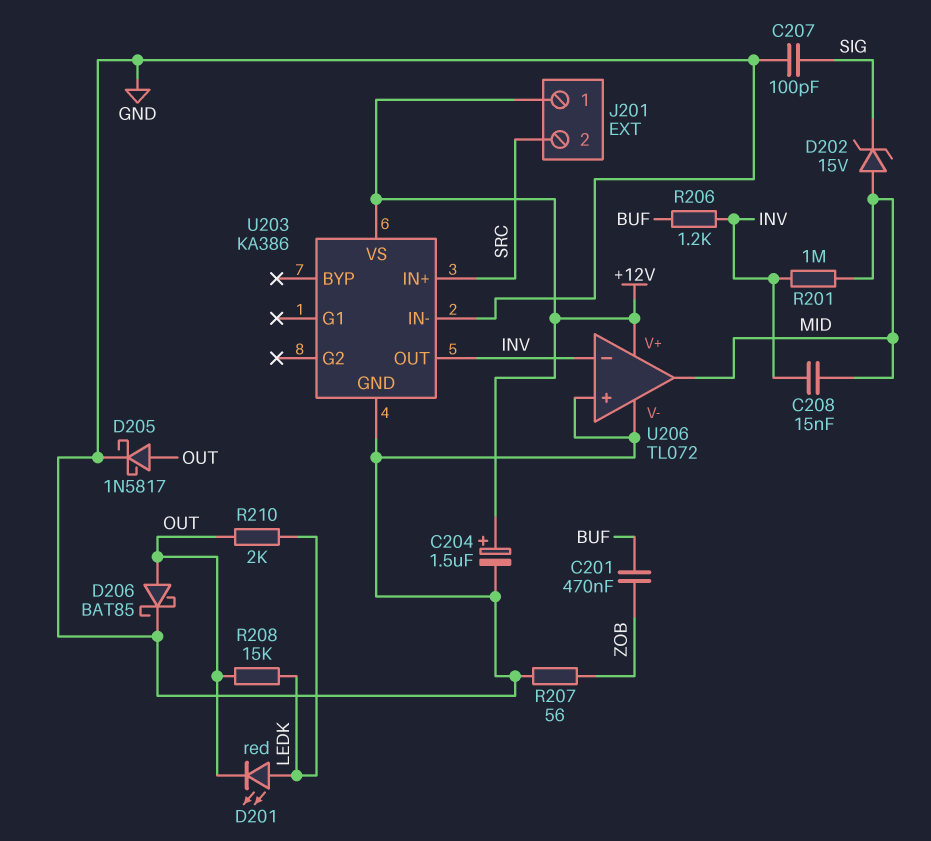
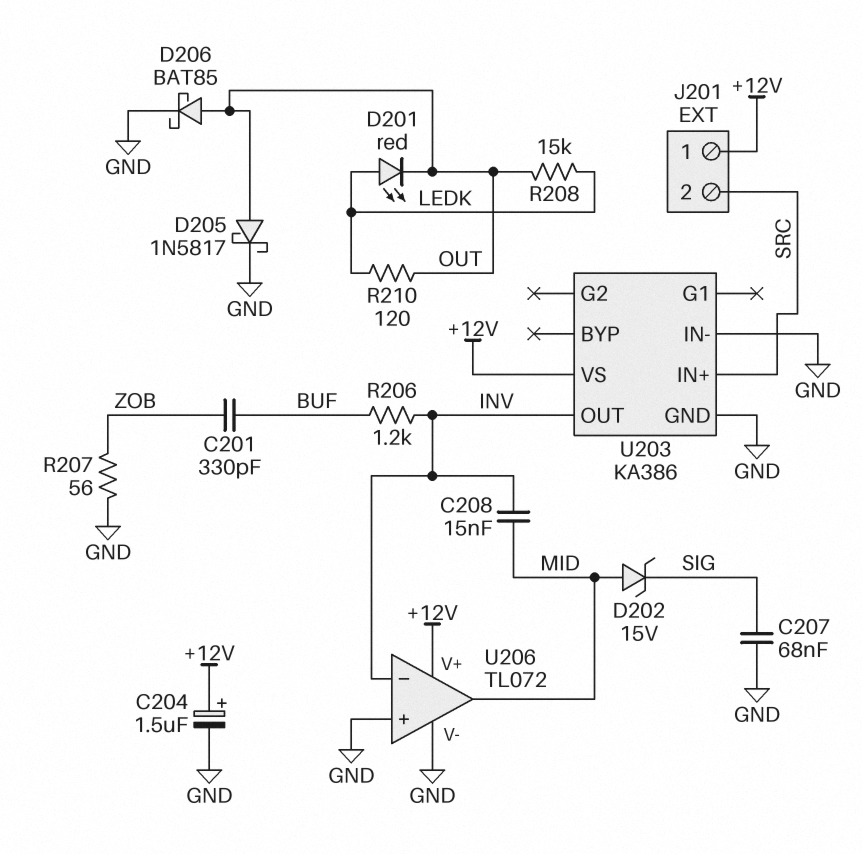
C201: 470nF (BUF, ZOB) -> 330pF (BUF, ZOB)
C207: 100pF (GND, SIG) -> 68nF (GND, SIG)
R201: 1M (INV, MID) -> none
R210: 2k (LEDK, OUT) -> 120 (LEDK, OUT)

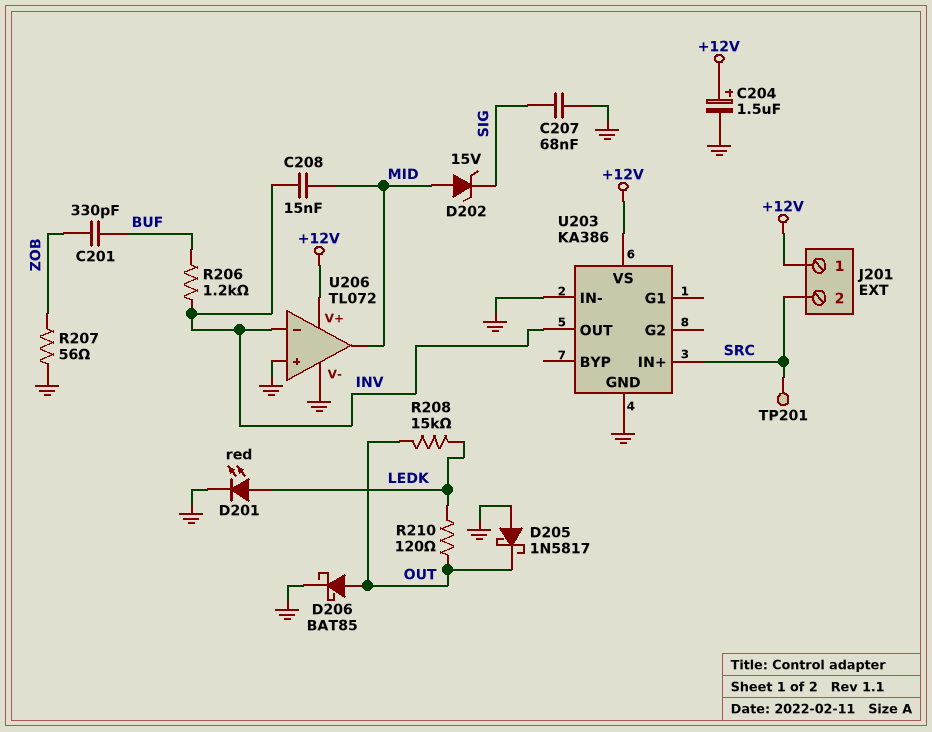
D201: LED red (A LEDK, K OUT) -> LED red (A LEDK, K GND)
D205: schottky 1N5817 (A OUT, K GND) -> schottky 1N5817 (A GND, K OUT)
TP201: none -> test point (SRC)

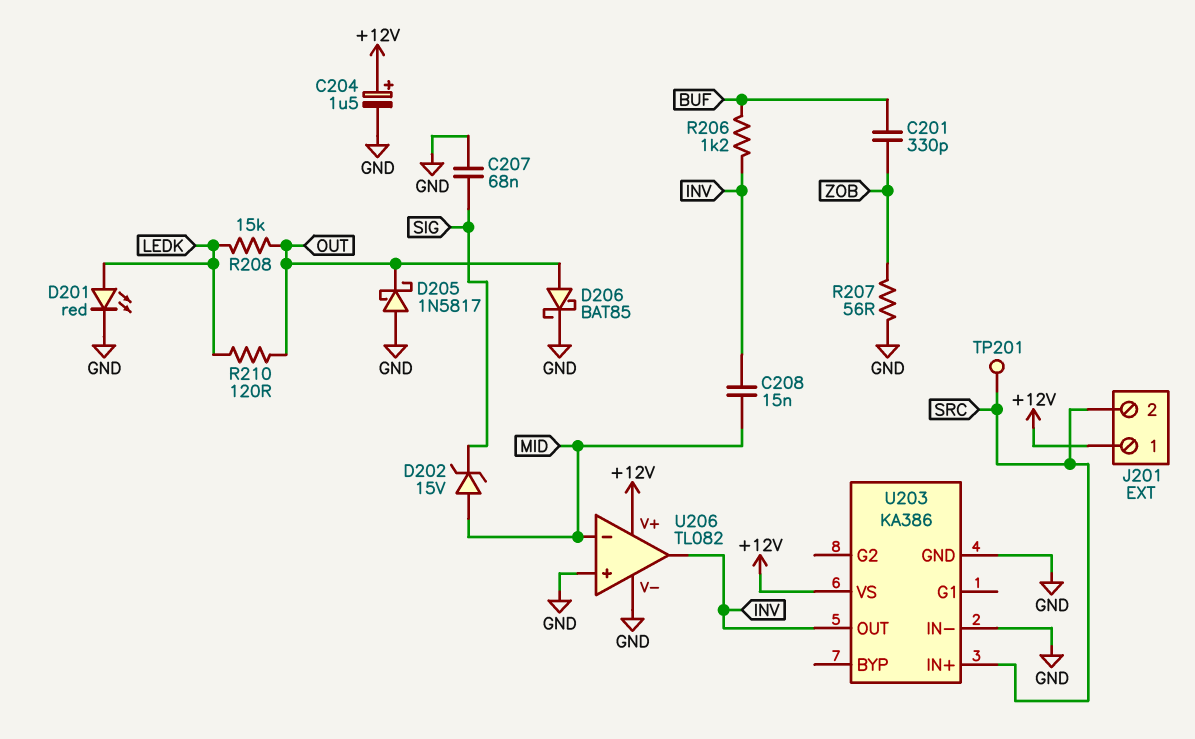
U206: TL072 -> TL082
U206 pin in-: INV -> MID
U206 pin out: MID -> INV

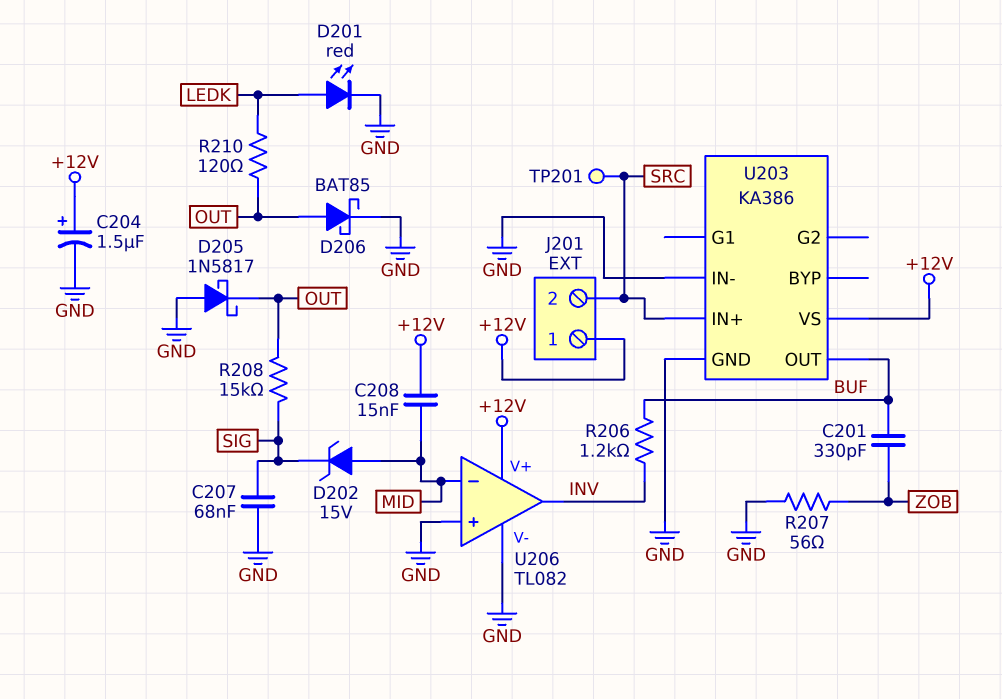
C208: 15nF (INV, MID) -> 15nF (+12V, MID)
R208: 15k (LEDK, OUT) -> 15k (OUT, SIG)
U203 pin OUT: INV -> BUF

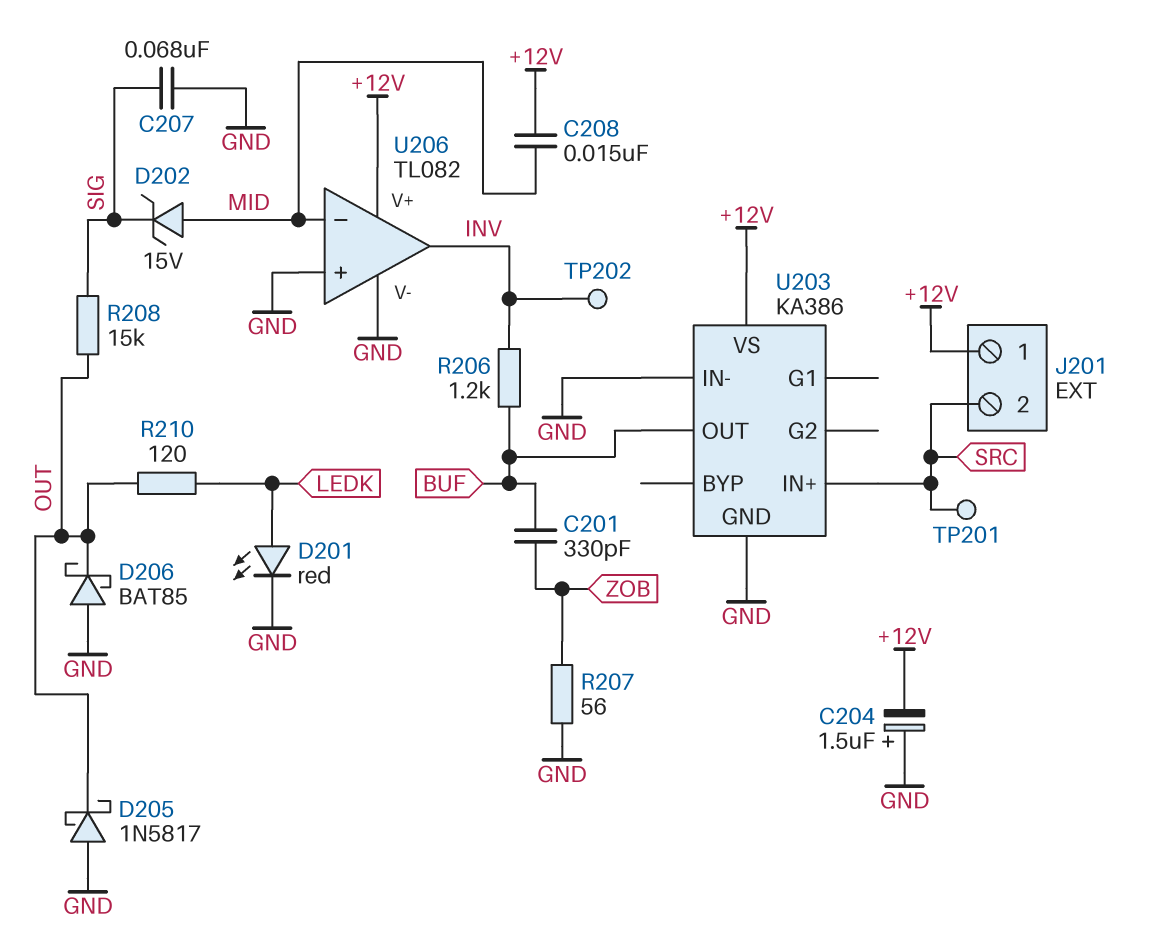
C204: 1.5uF (plus +12V, minus GND) -> 1.5uF (plus GND, minus +12V)
D206: schottky BAT85 (A OUT, K GND) -> schottky BAT85 (A GND, K OUT)
TP202: none -> test point (INV)

